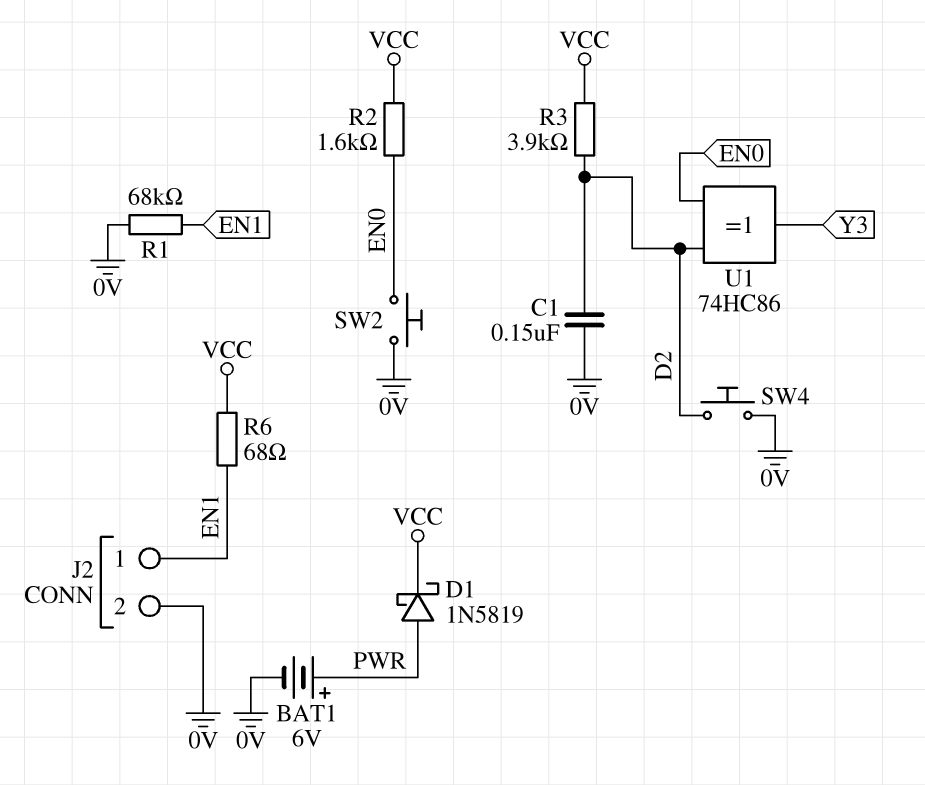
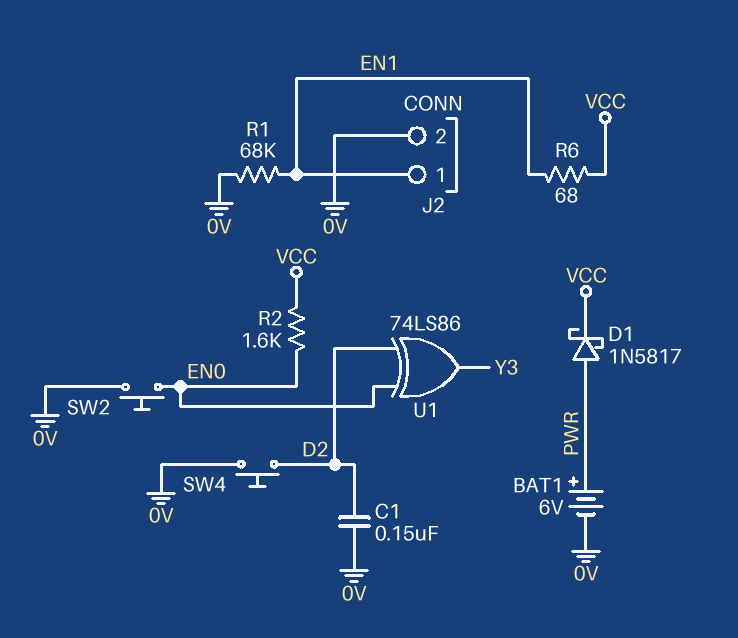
D1: schottky 1N5819 (A PWR, K VCC) -> schottky 1N5817 (A PWR, K VCC)
R3: 3.9k (D2, VCC) -> none
U1: XOR 74HC86 (in D2, in EN0, out Y3) -> XOR 74LS86 (in D2, in EN0, out Y3)

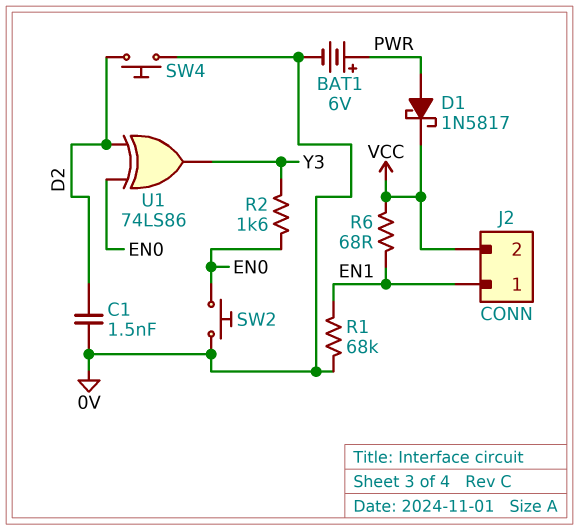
C1: 150nF (0V, D2) -> 1.5nF (0V, D2)
J2 pin 2: 0V -> VCC
R2: 1.6k (EN0, VCC) -> 1.6k (EN0, Y3)

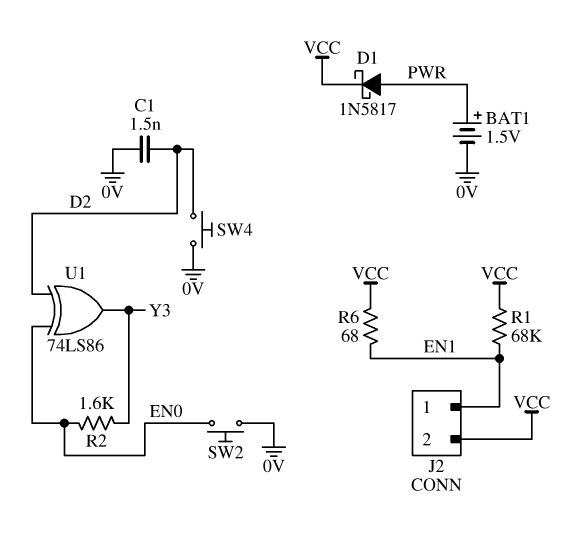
BAT1: 6V (plus PWR, minus 0V) -> 1.5V (plus PWR, minus 0V)
R1: 68k (0V, EN1) -> 68k (EN1, VCC)

